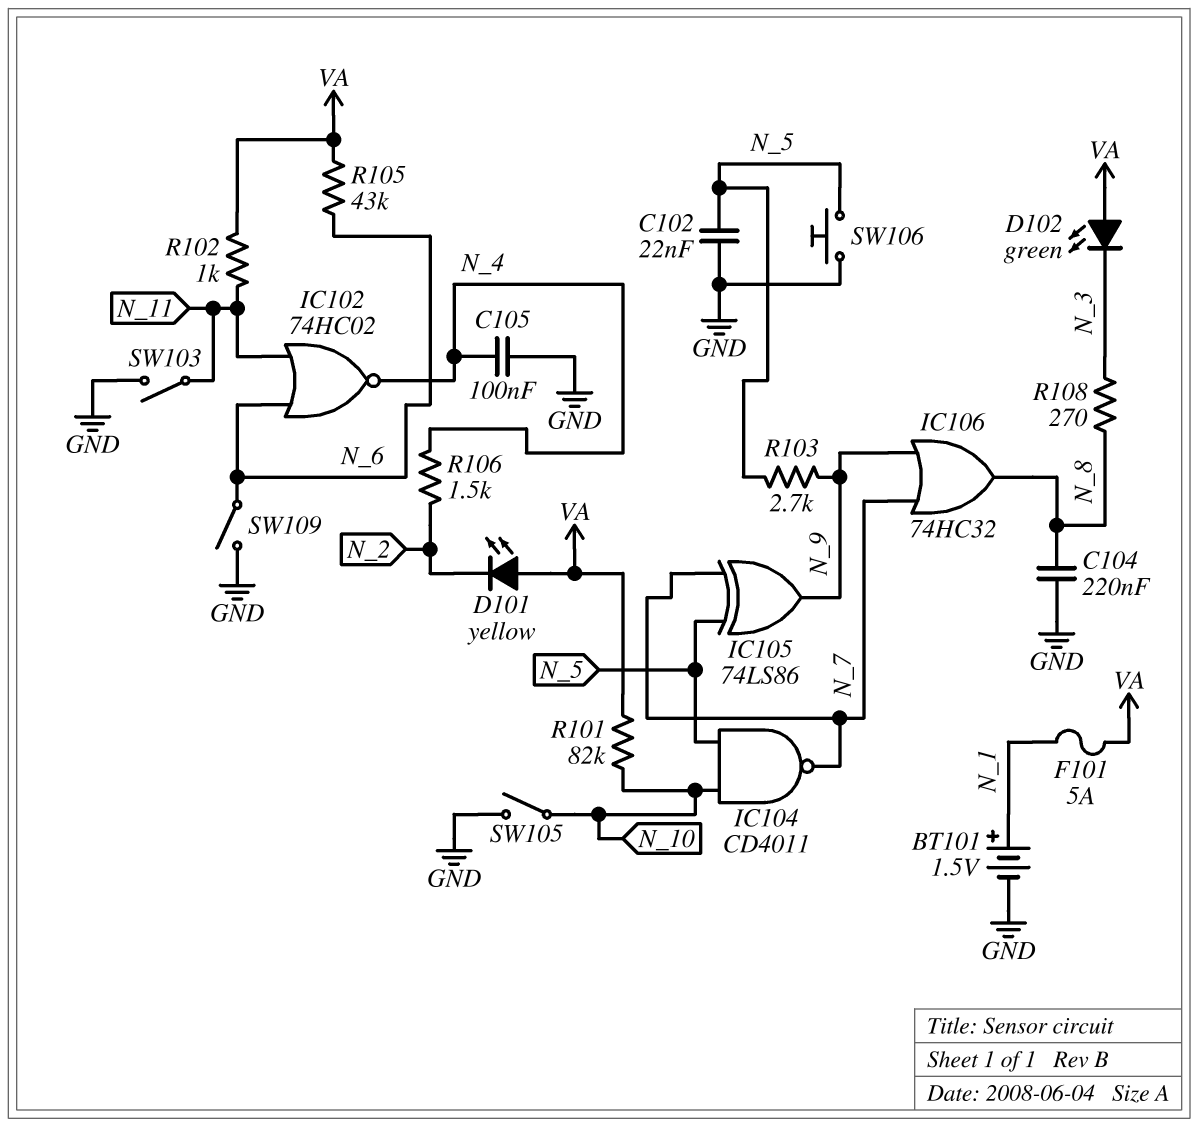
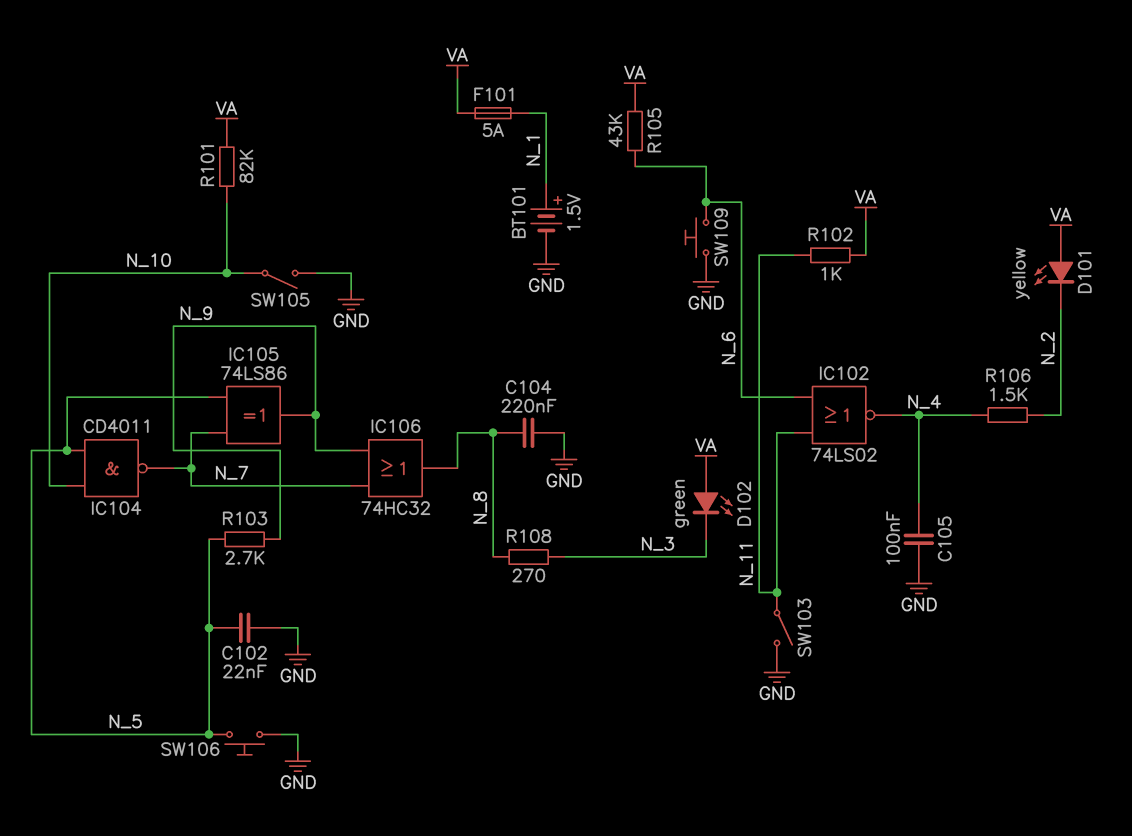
IC102: NOR 74HC02 (in N_6, in N_11, out N_4) -> NOR 74LS02 (in N_6, in N_11, out N_4)
SW109: switch (GND, N_6) -> button (GND, N_6)

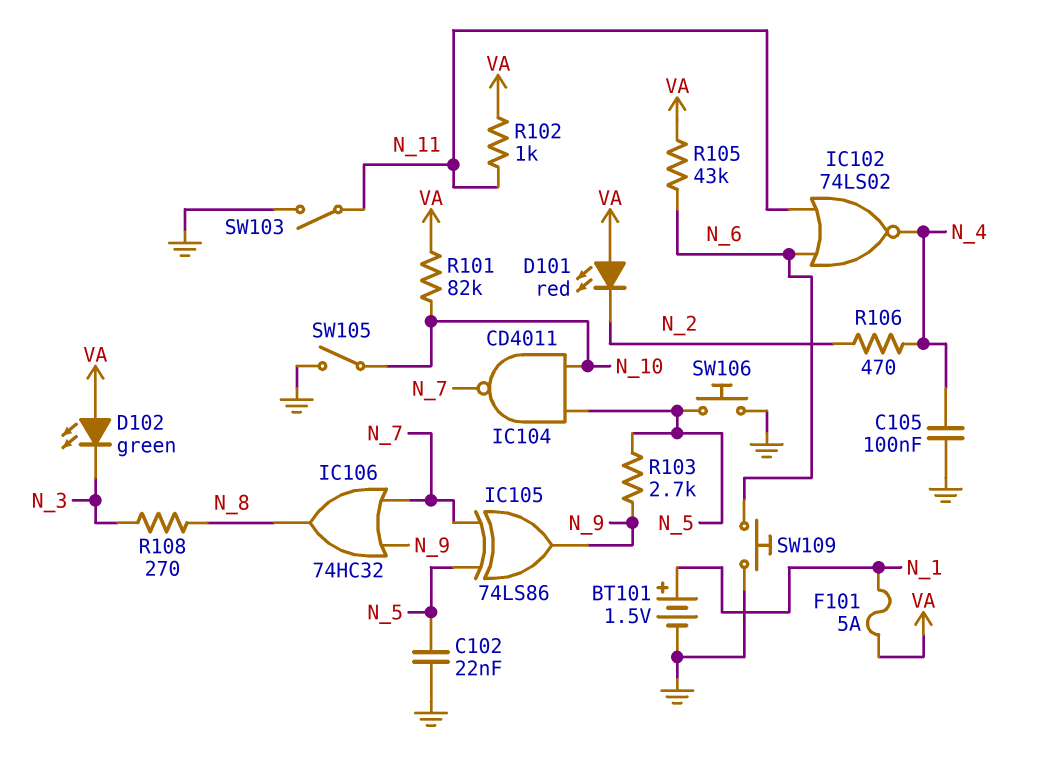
C104: 220nF (GND, N_8) -> none
D101: LED yellow (A VA, K N_2) -> LED red (A VA, K N_2)
R106: 1.5k (N_2, N_4) -> 470 (N_2, N_4)

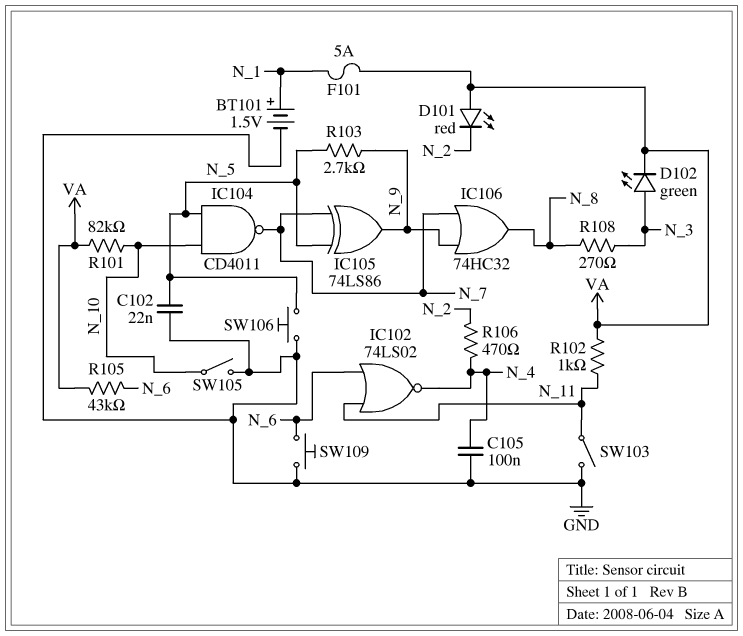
D102: LED green (A VA, K N_3) -> LED green (A N_3, K VA)

